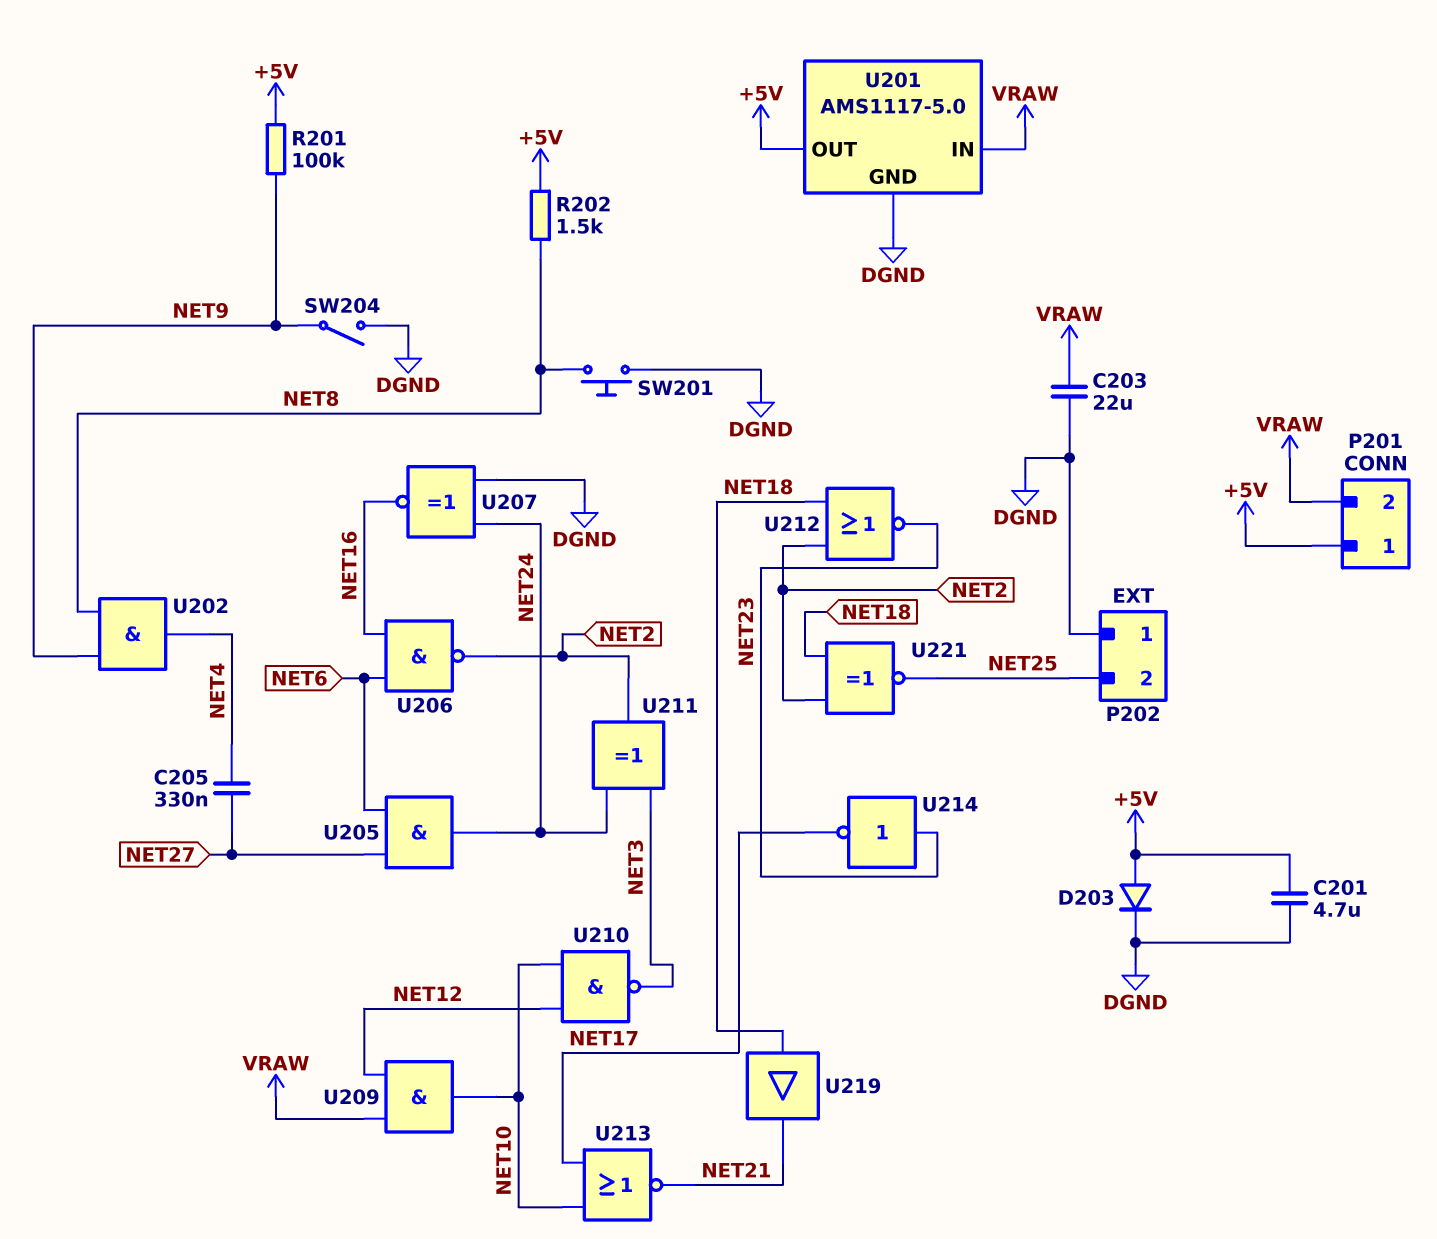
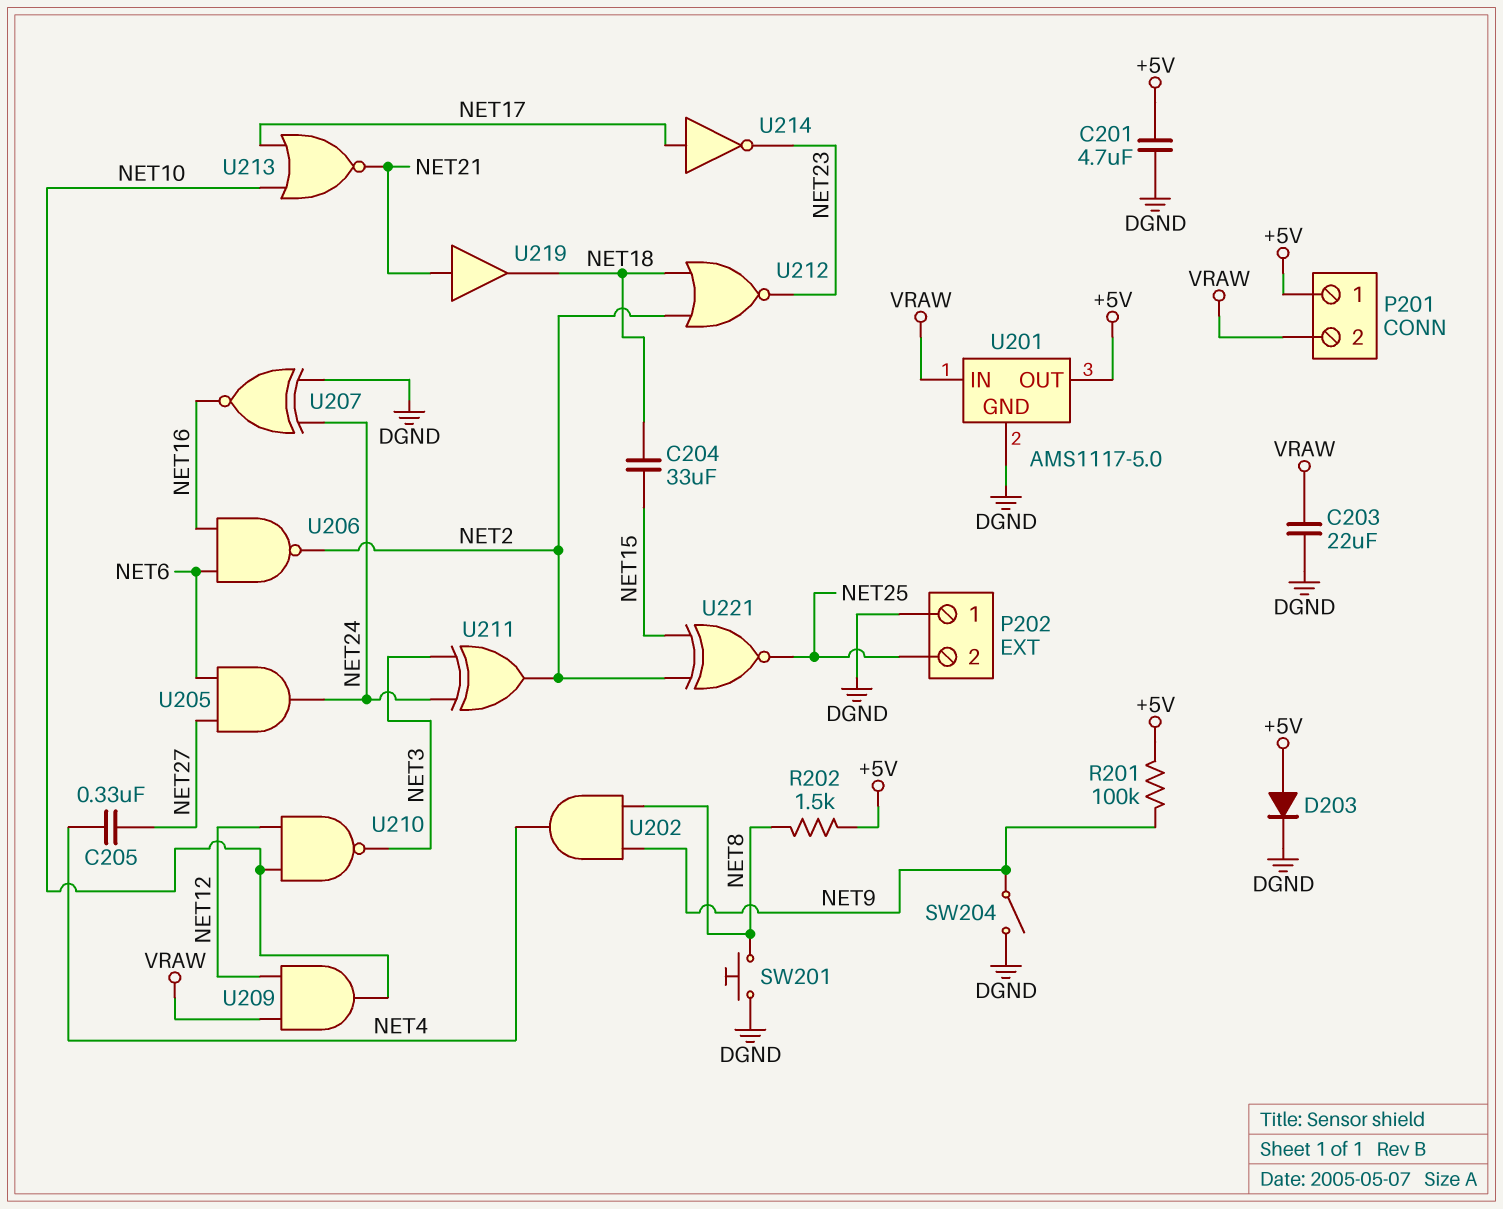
C204: none -> 33uF (NET15, NET18)
U214: NOT (in NET23, out NET17) -> NOT (in NET17, out NET23)
U219: buffer (in NET18, out NET21) -> buffer (in NET21, out NET18)
U221: XNOR (in NET2, in NET18, out NET25) -> XNOR (in NET2, in NET15, out NET25)

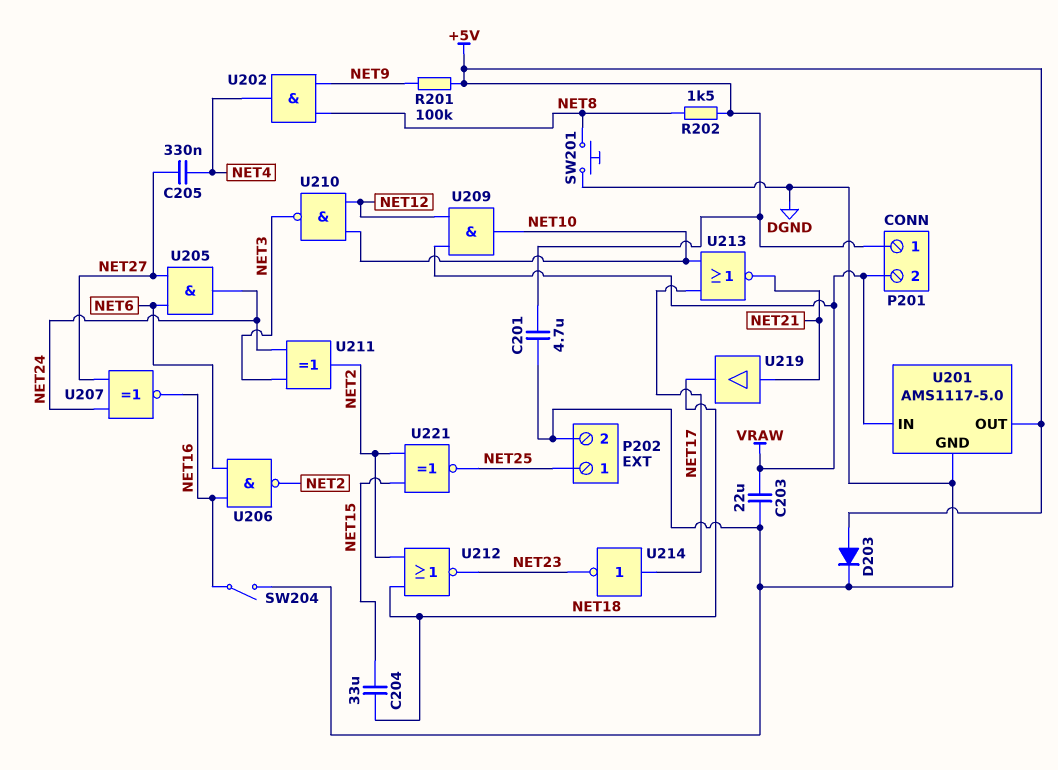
P202 pin 1: DGND -> NET25
P202 pin 2: NET25 -> DGND
SW204: switch (DGND, NET9) -> switch (DGND, NET16)
U207: XNOR (in DGND, in NET24, out NET16) -> XNOR (in NET24, in NET27, out NET16)

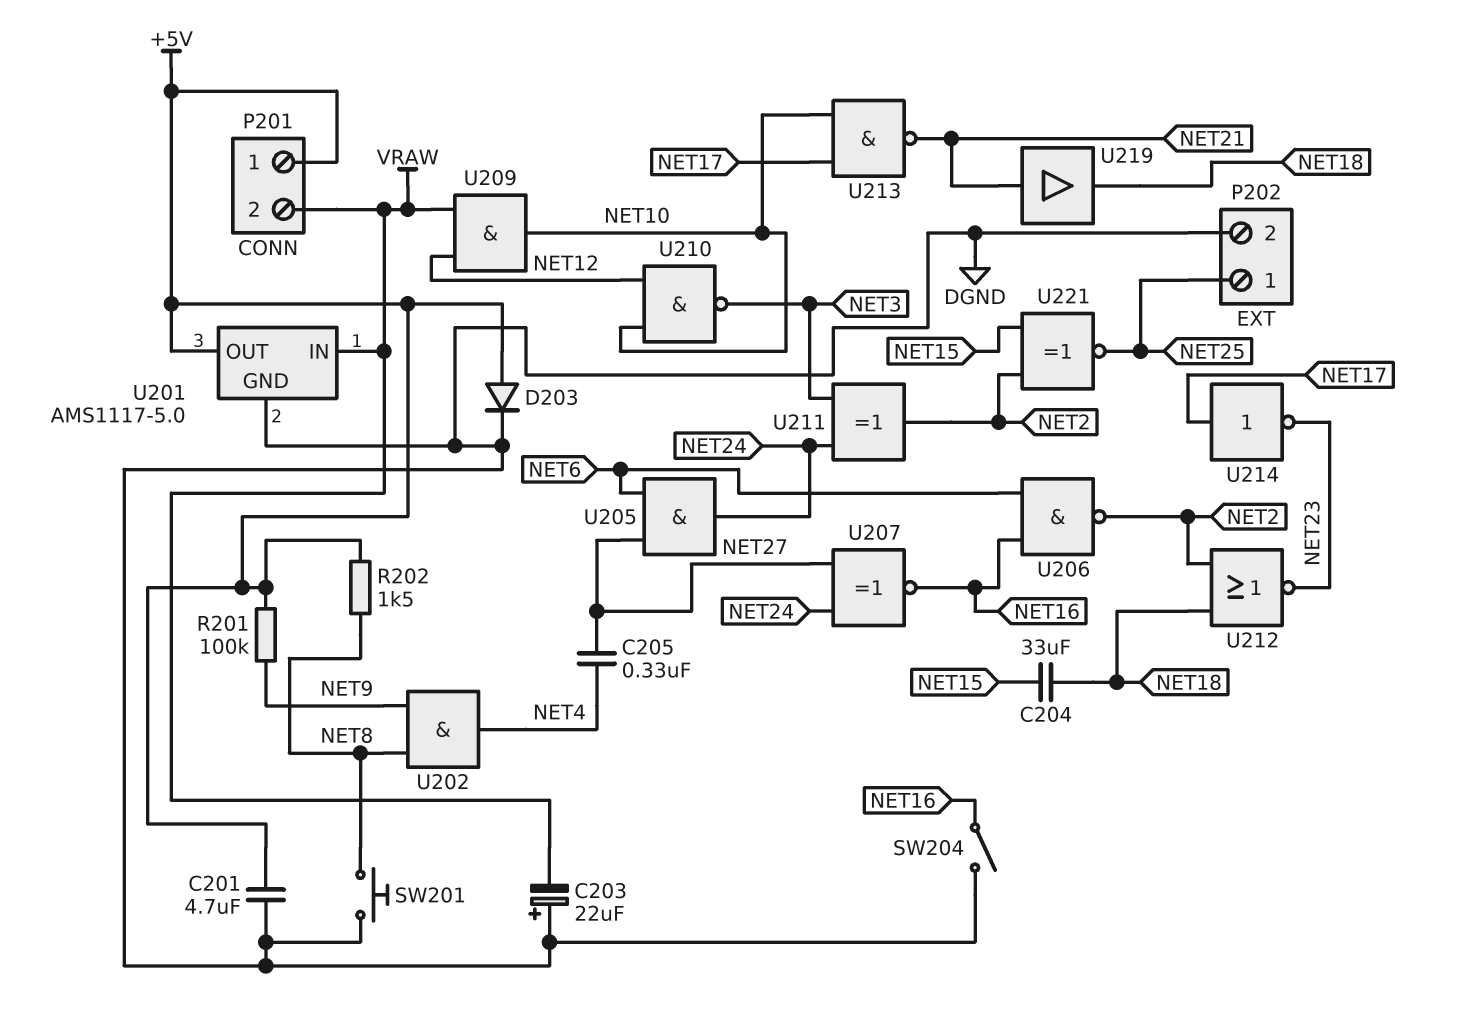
C203: 22uF (DGND, VRAW) -> 22uF (plus DGND, minus VRAW)
U213: NOR (in NET10, in NET17, out NET21) -> NAND (in NET10, in NET17, out NET21)

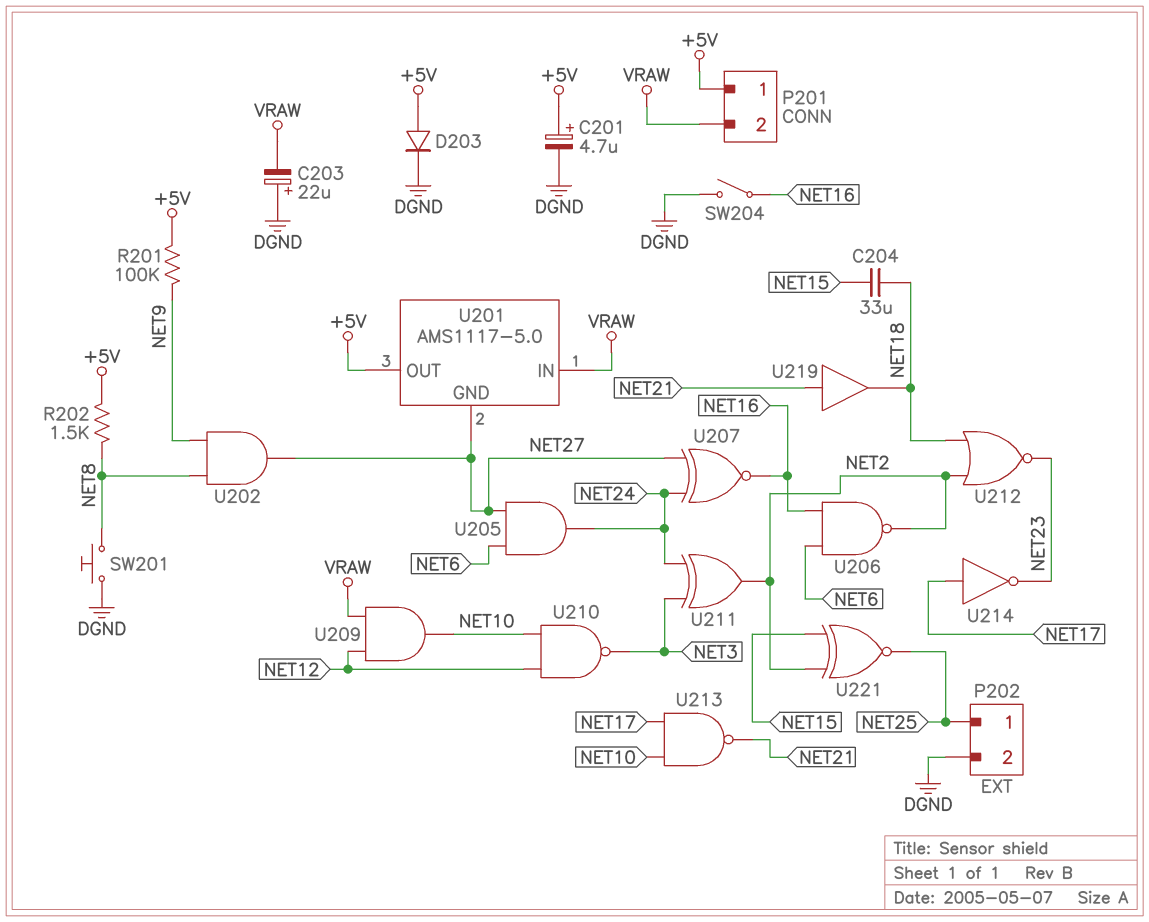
C201: 4.7uF (+5V, DGND) -> 4.7uF (plus +5V, minus DGND)
C205: 330nF (NET4, NET27) -> none
U201 pin GND: DGND -> NET27
U202: AND (in NET8, in NET9, out NET4) -> AND (in NET8, in NET9, out NET27)

